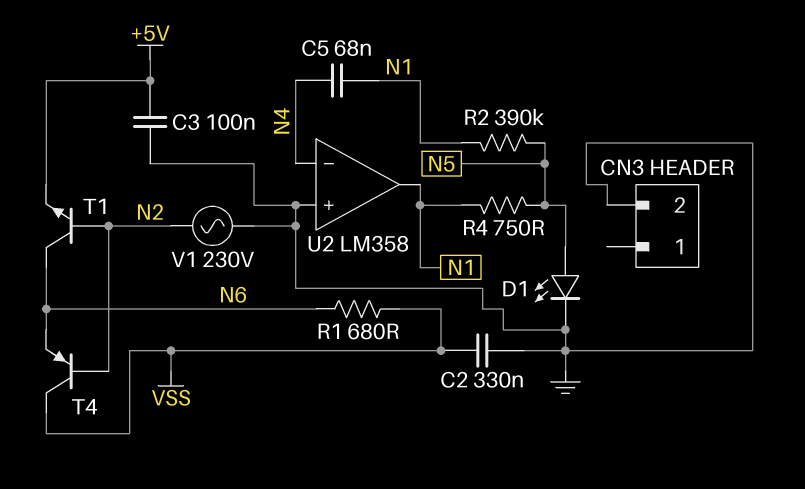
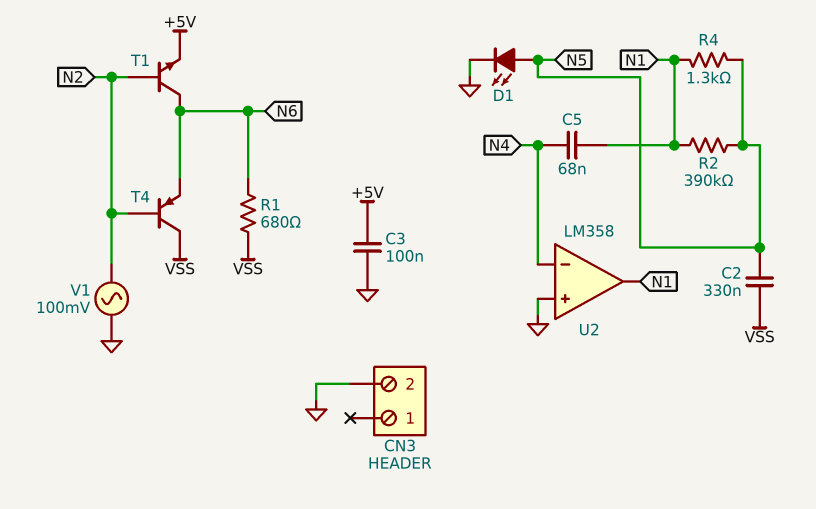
C2: 330nF (GND, VSS) -> 330nF (N5, VSS)
R4: 750 (N1, N5) -> 1.3k (N1, N5)
V1: AC 230V (GND, N2) -> AC 100mV (GND, N2)

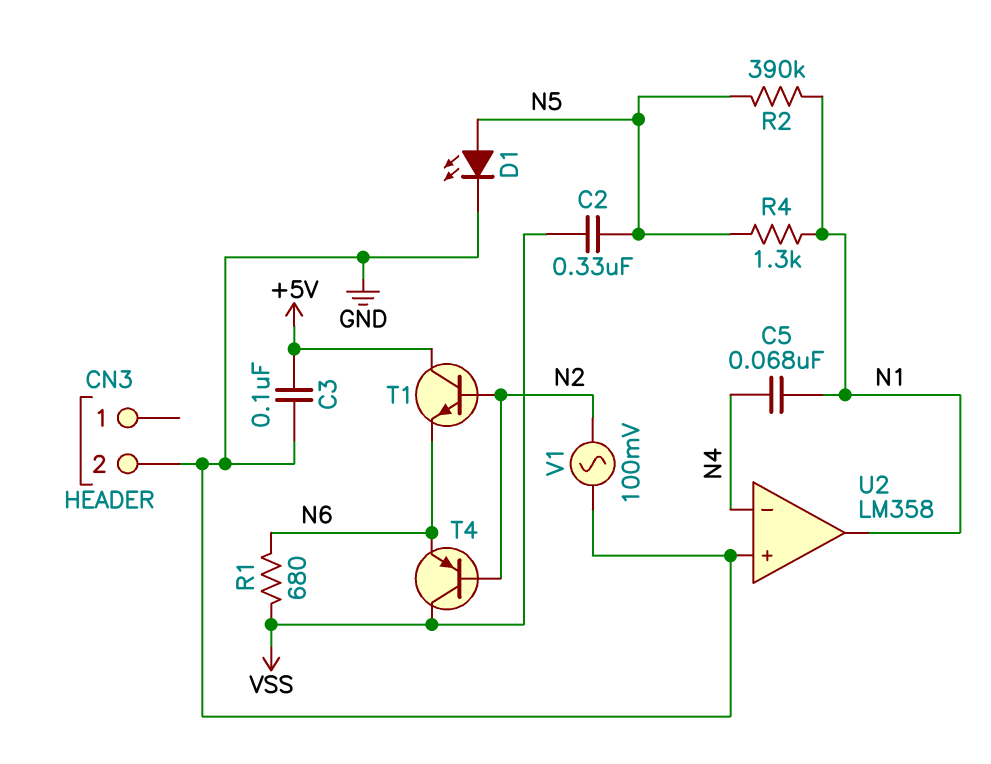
T1: NPN (B N2, C N6, E +5V) -> NPN (B N2, C +5V, E N6)

